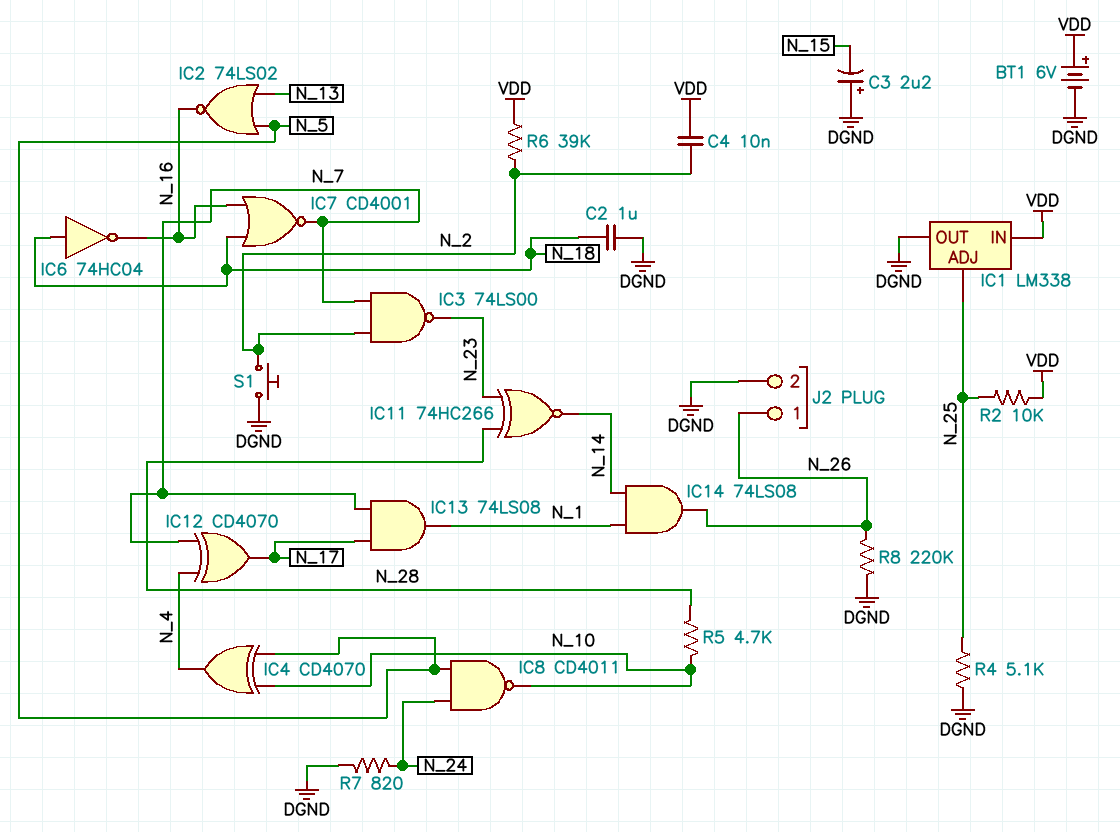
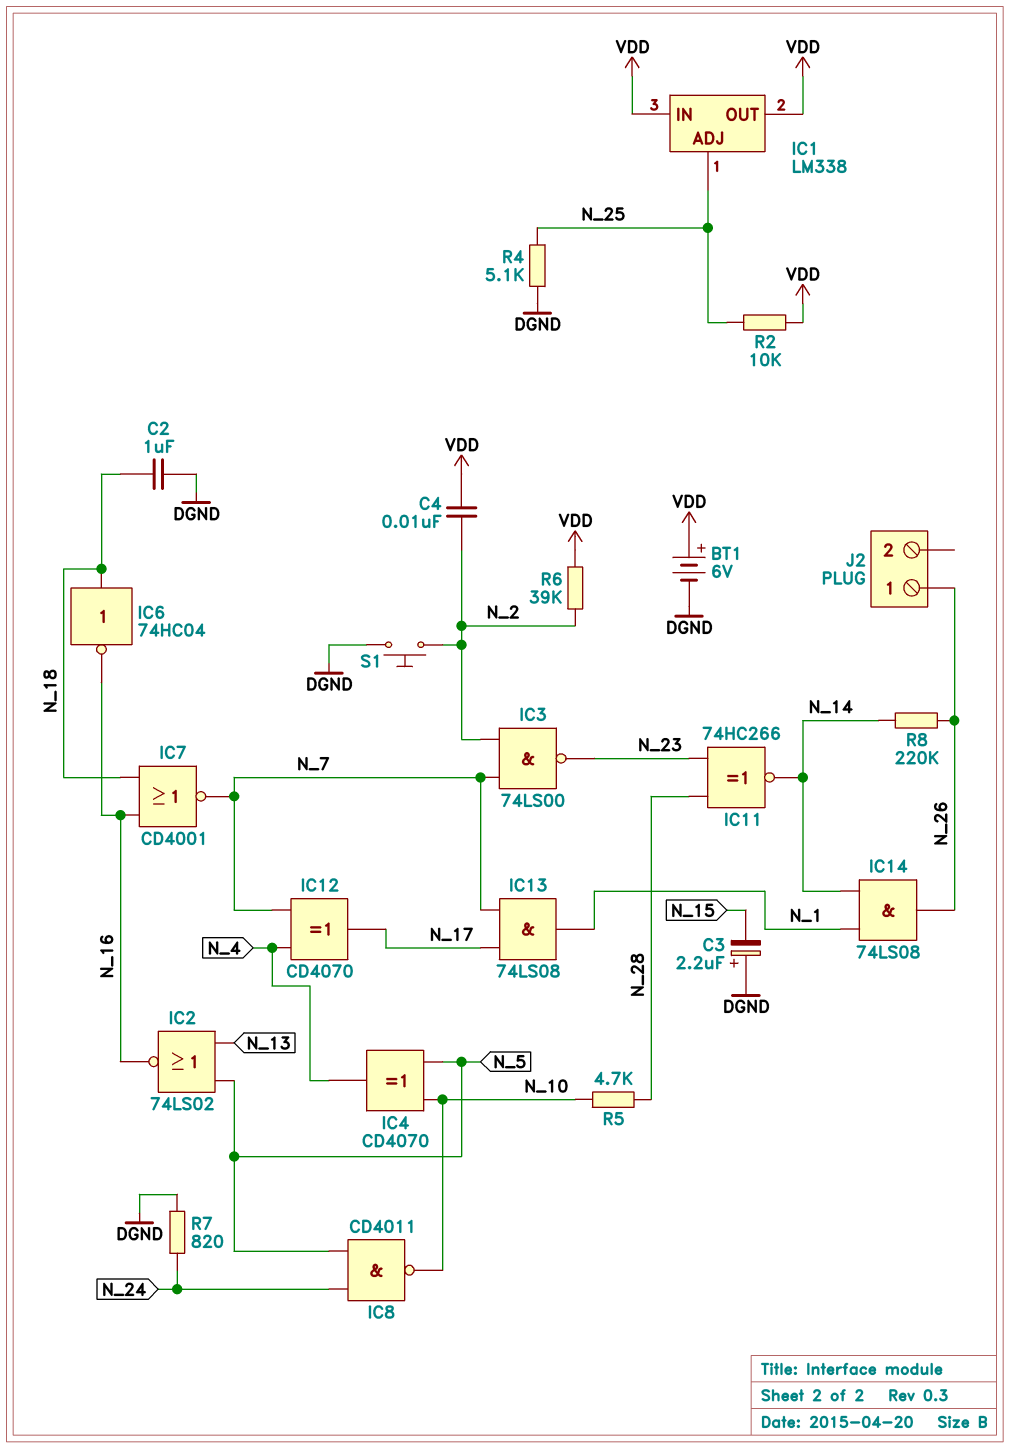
IC1 pin OUT: DGND -> VDD
J2 pin 2: DGND -> none
R8: 220k (DGND, N_26) -> 220k (N_14, N_26)

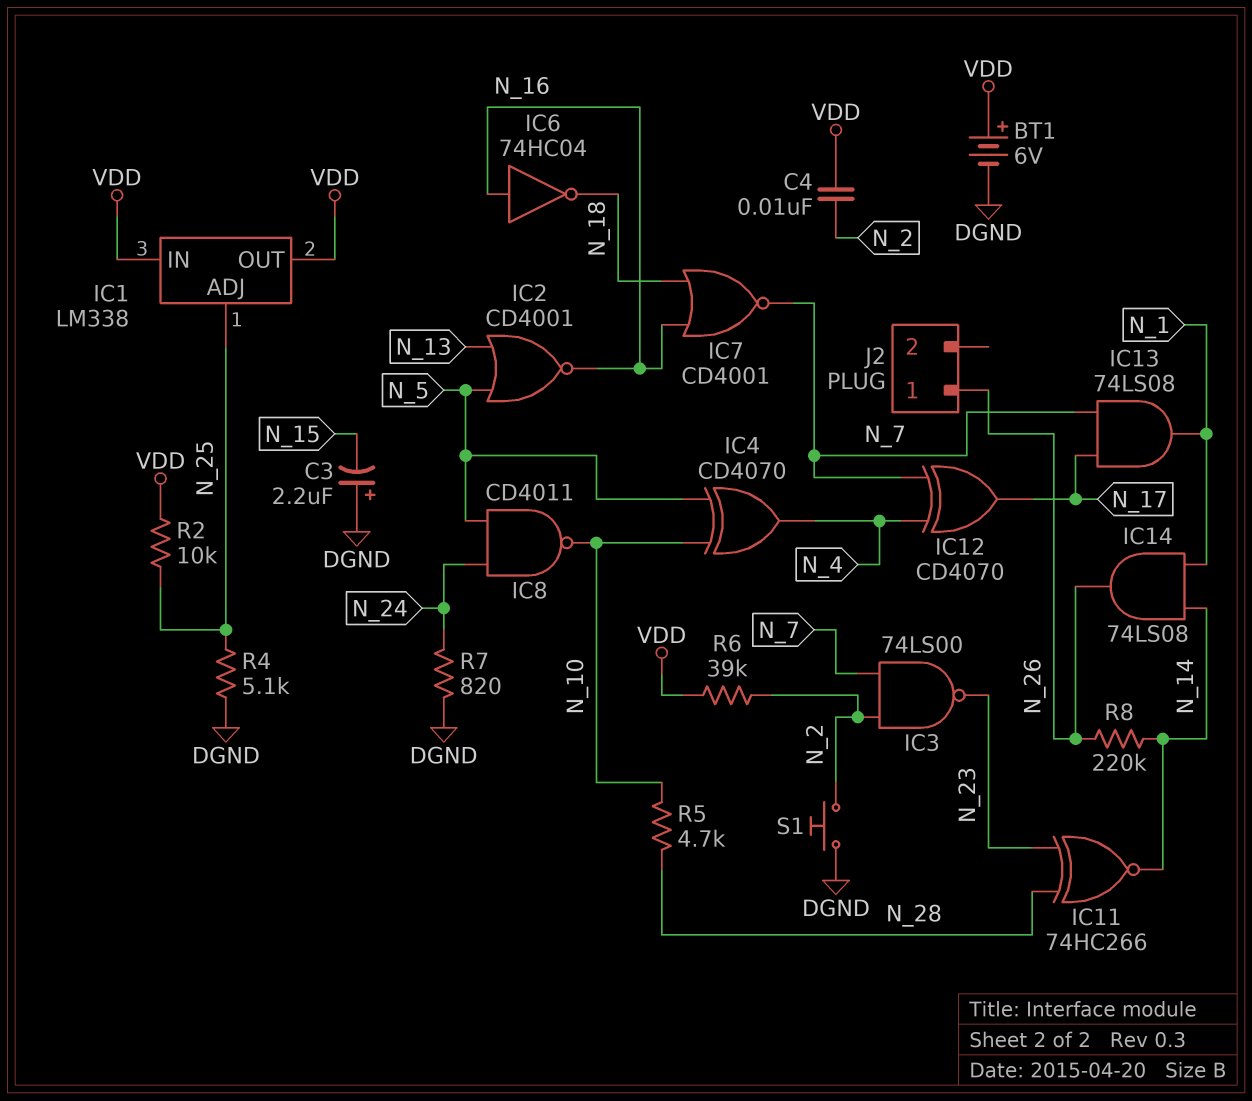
C2: 1uF (DGND, N_18) -> none
IC2: NOR 74LS02 (in N_5, in N_13, out N_16) -> NOR CD4001 (in N_5, in N_13, out N_16)
IC6: NOT 74HC04 (in N_18, out N_16) -> NOT 74HC04 (in N_16, out N_18)

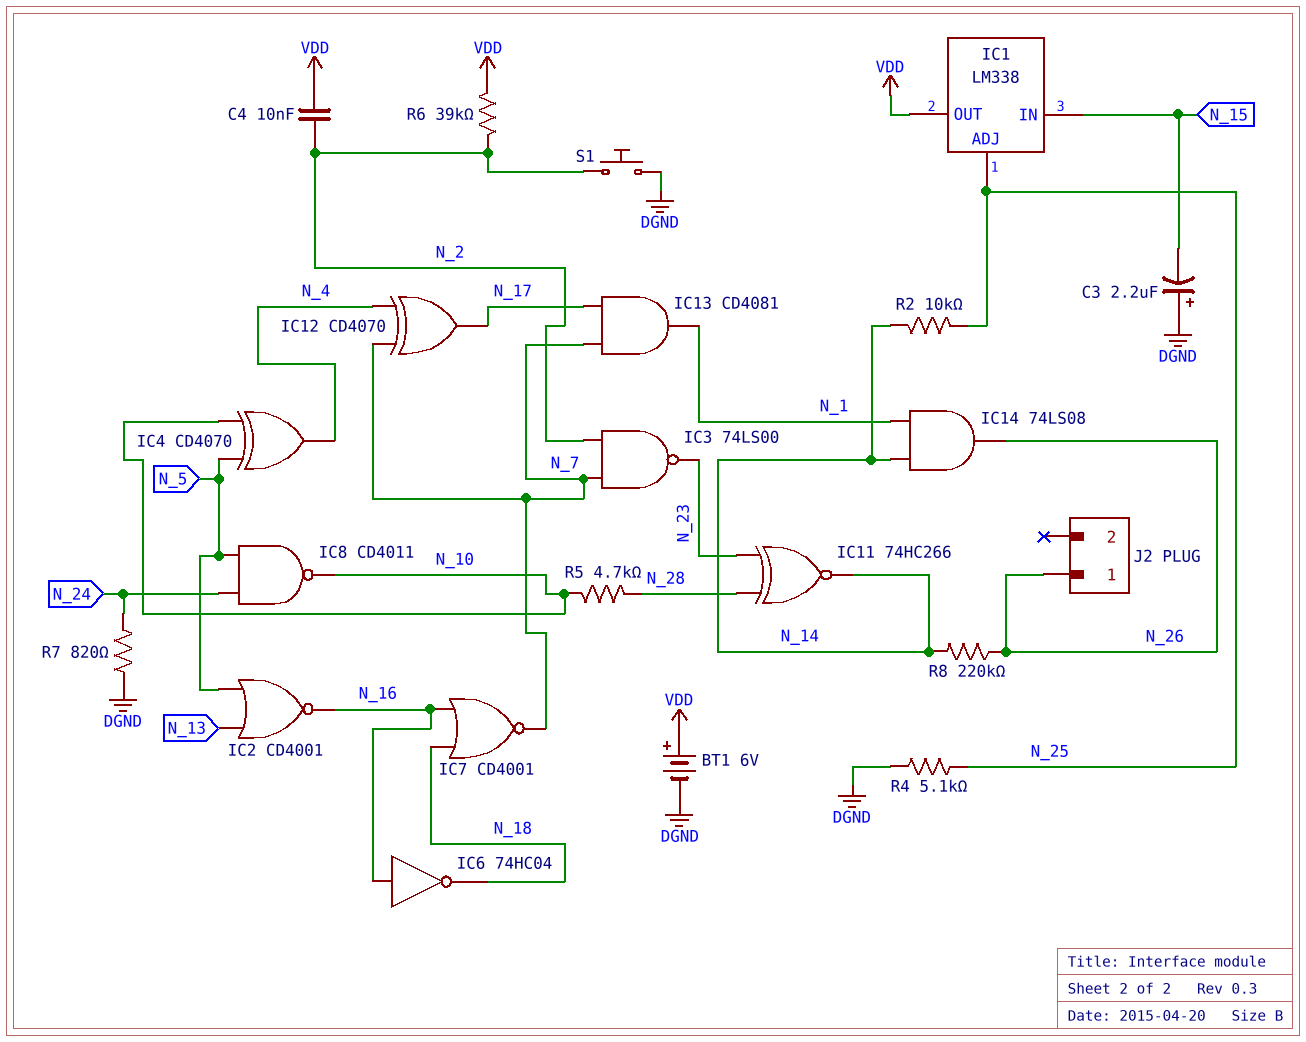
IC1 pin IN: VDD -> N_15
IC13: AND 74LS08 (in N_7, in N_17, out N_1) -> AND CD4081 (in N_7, in N_17, out N_1)
R2: 10k (N_25, VDD) -> 10k (N_14, N_25)

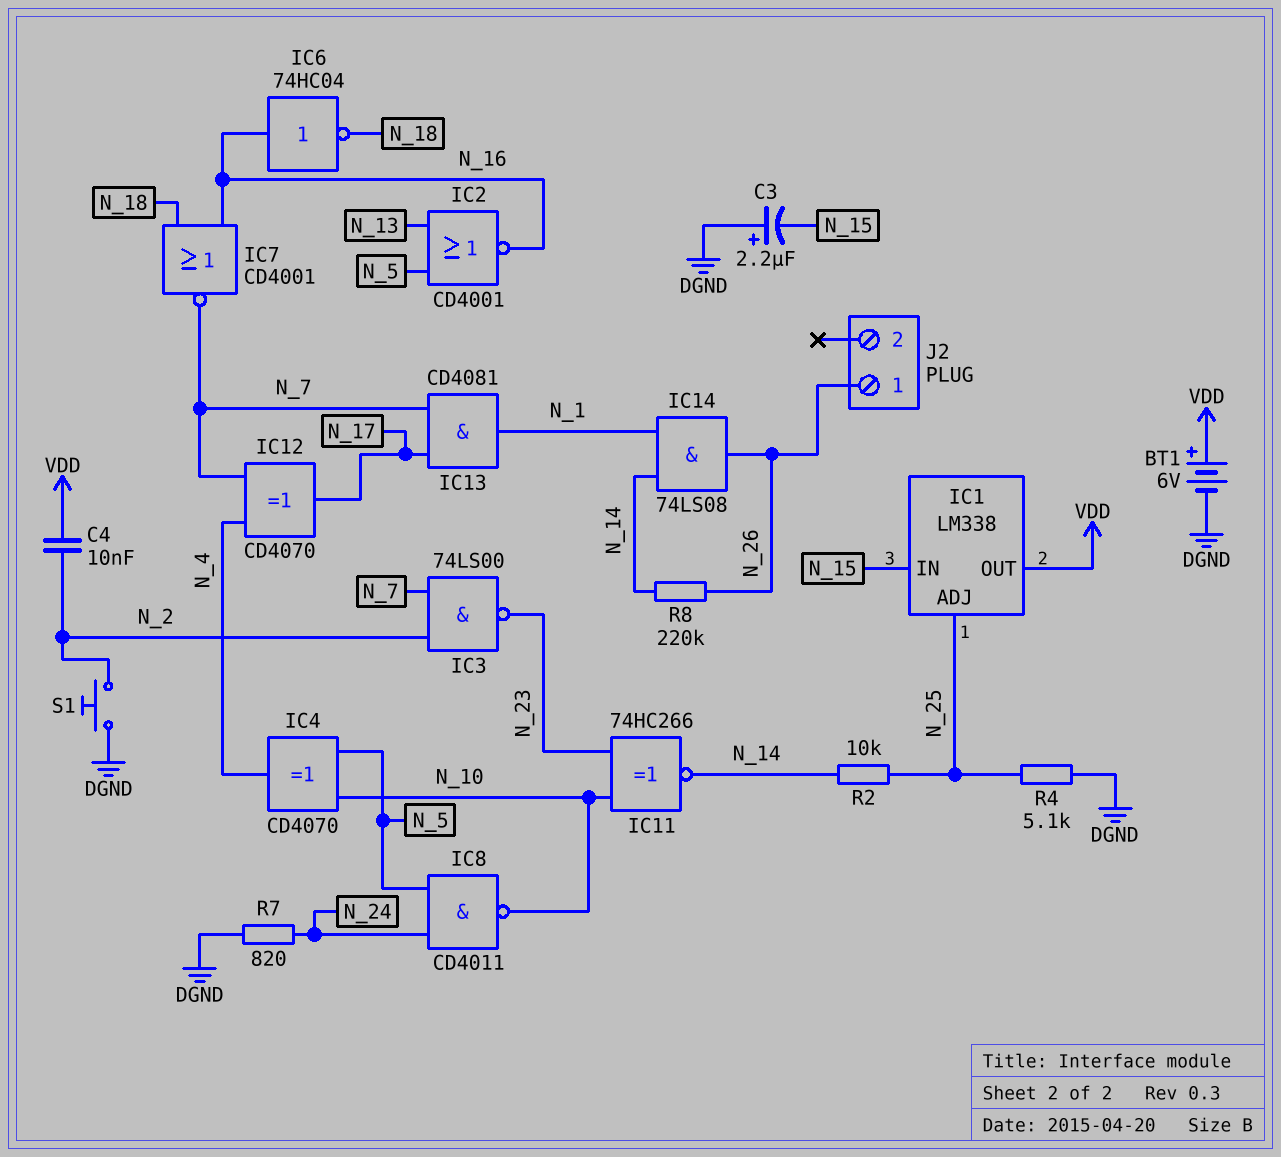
IC11: XNOR 74HC266 (in N_23, in N_28, out N_14) -> XNOR 74HC266 (in N_10, in N_23, out N_14)
R5: 4.7k (N_10, N_28) -> none
R6: 39k (N_2, VDD) -> none

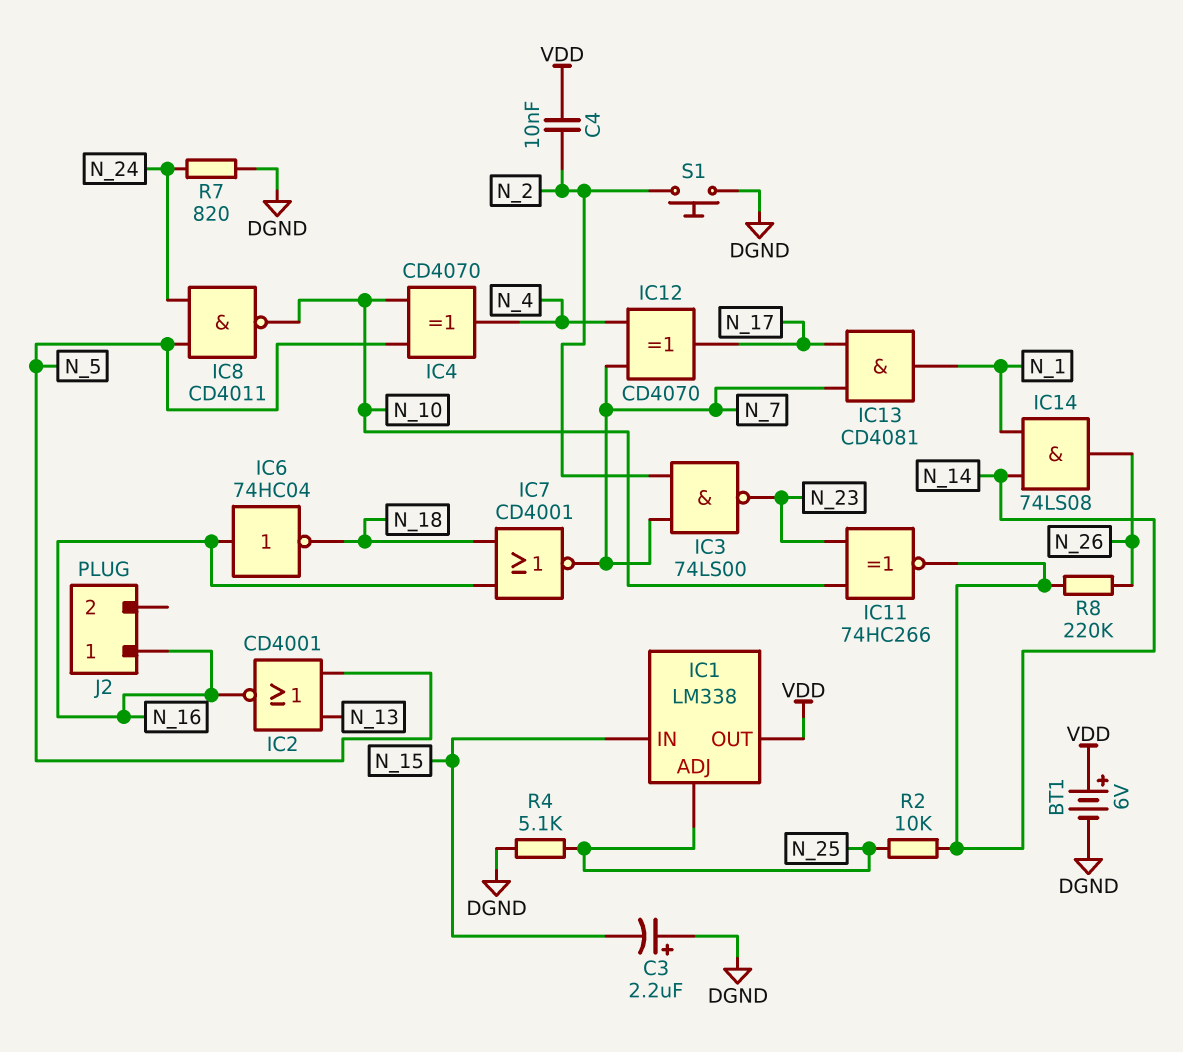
J2 pin 1: N_26 -> N_16

